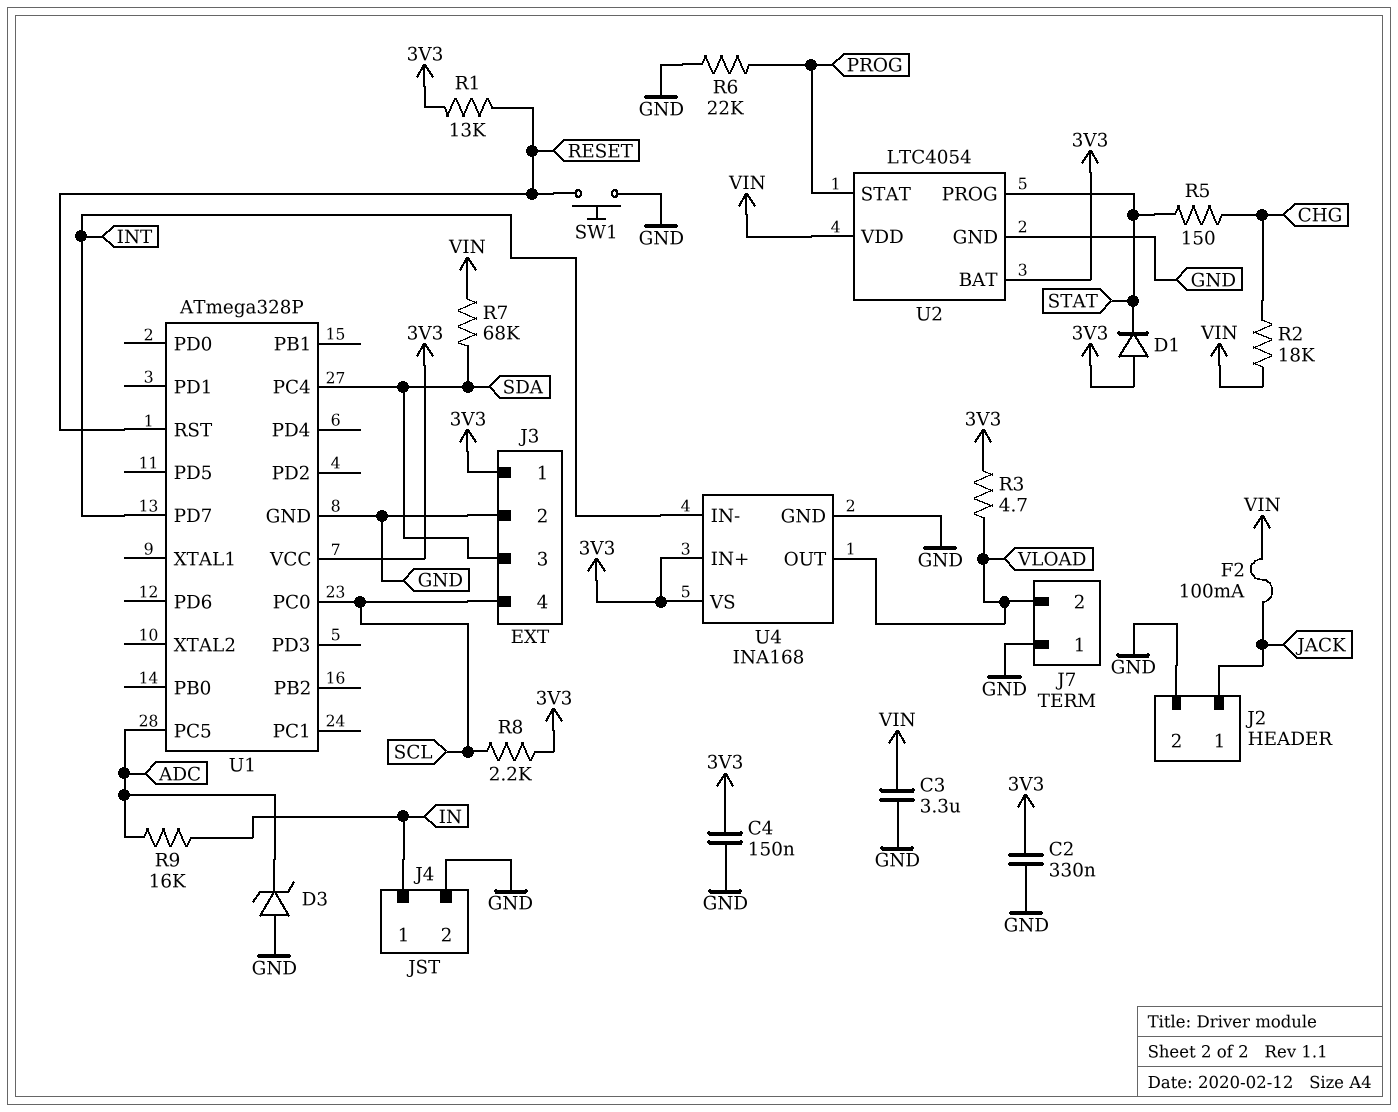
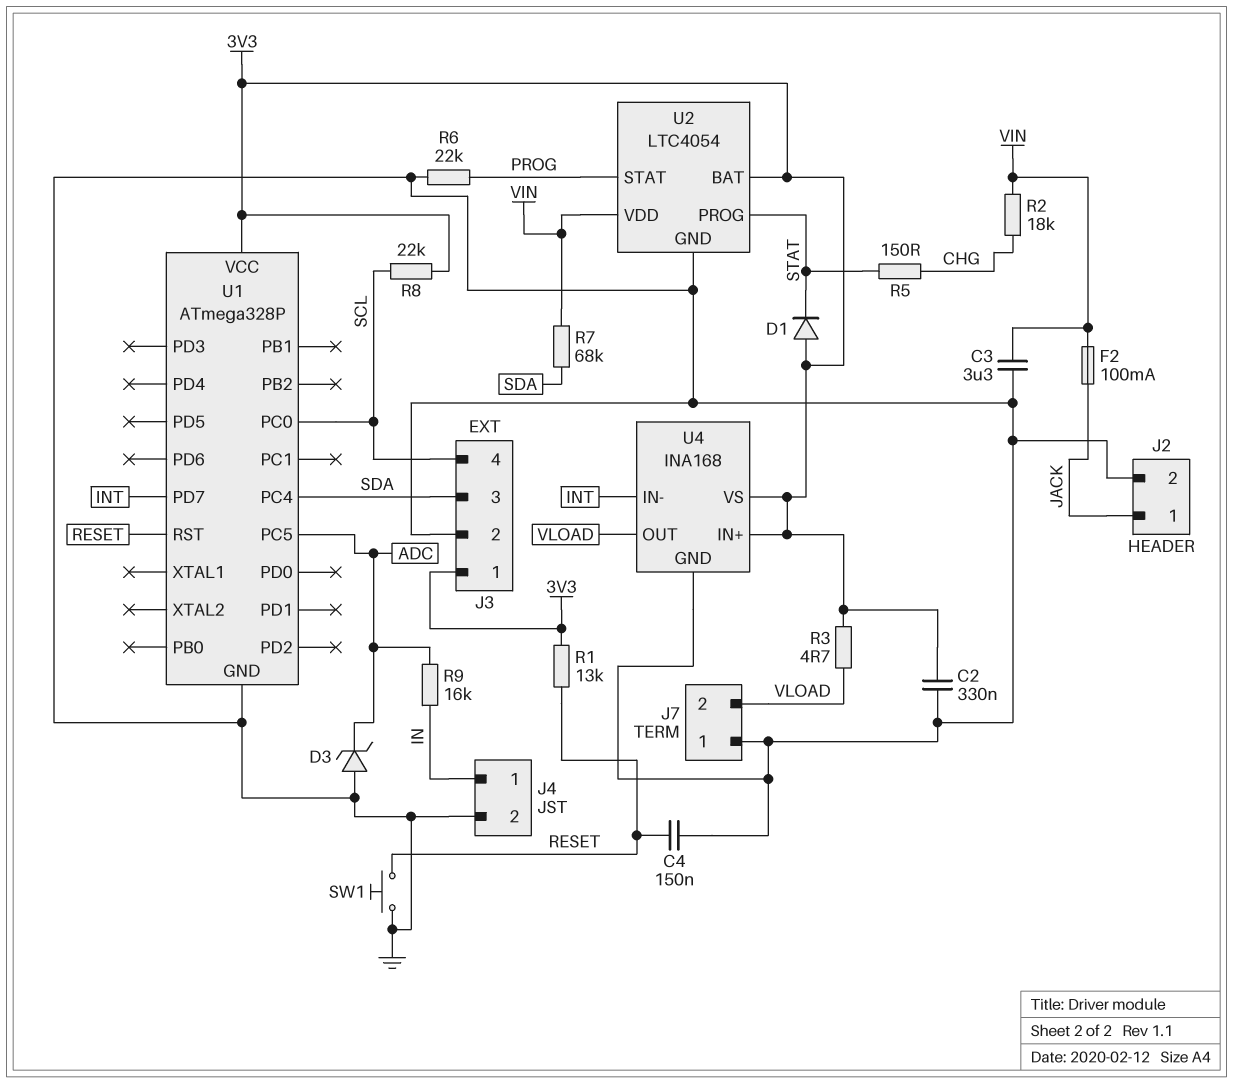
C4: 150nF (3V3, GND) -> 150nF (GND, RESET)
R8: 2.2k (3V3, SCL) -> 22k (3V3, SCL)

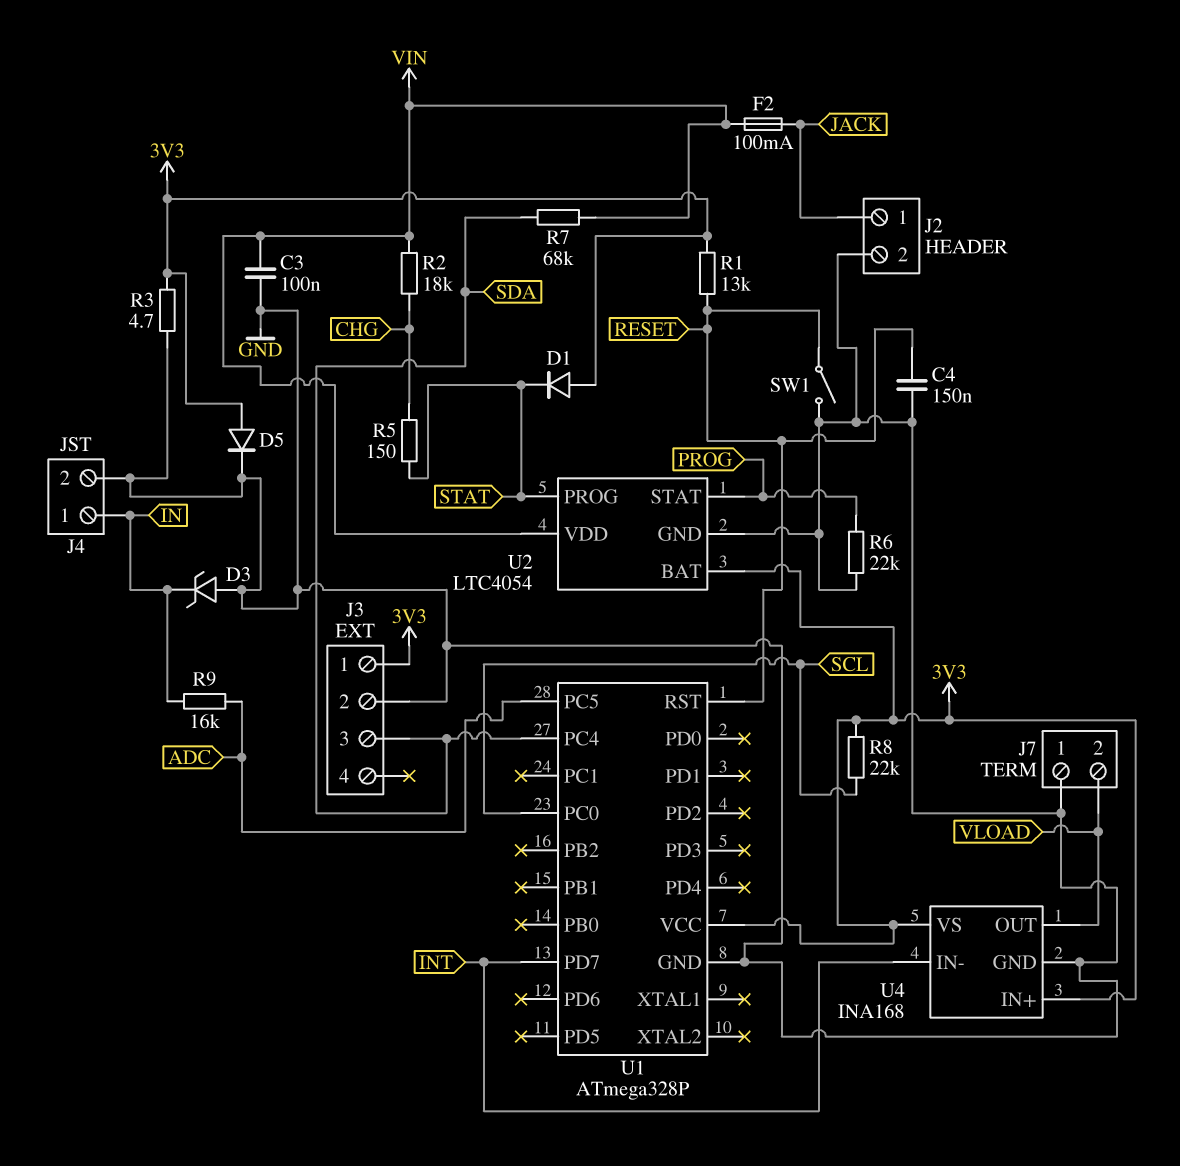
C2: 330nF (3V3, GND) -> none
C3: 3.3uF (GND, VIN) -> 100nF (GND, VIN)
D3: zener (A GND, K ADC) -> zener (A GND, K IN)
D5: none -> diode (A 3V3, K GND)
J3 pin 4: SCL -> none
R3: 4.7 (3V3, VLOAD) -> 4.7 (3V3, GND)
SW1: button (GND, RESET) -> switch (GND, RESET)

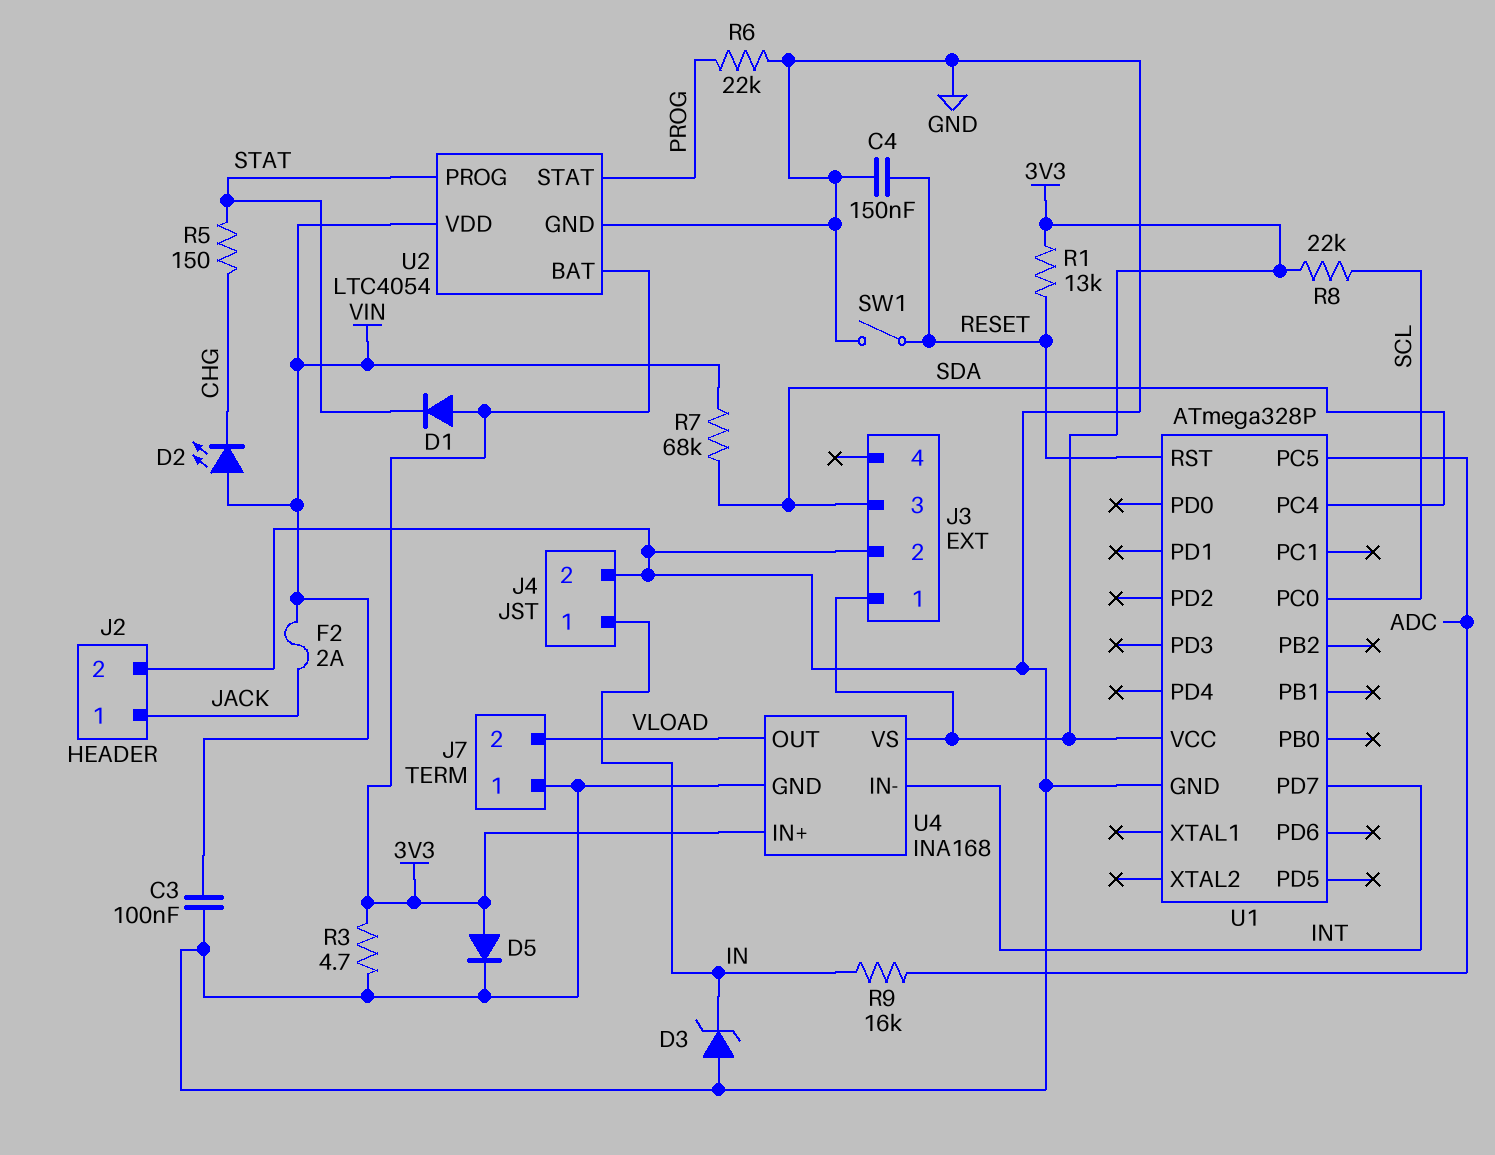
D2: none -> LED (A VIN, K CHG)
F2: 100mA (JACK, VIN) -> 2A (JACK, VIN)
R2: 18k (CHG, VIN) -> none

